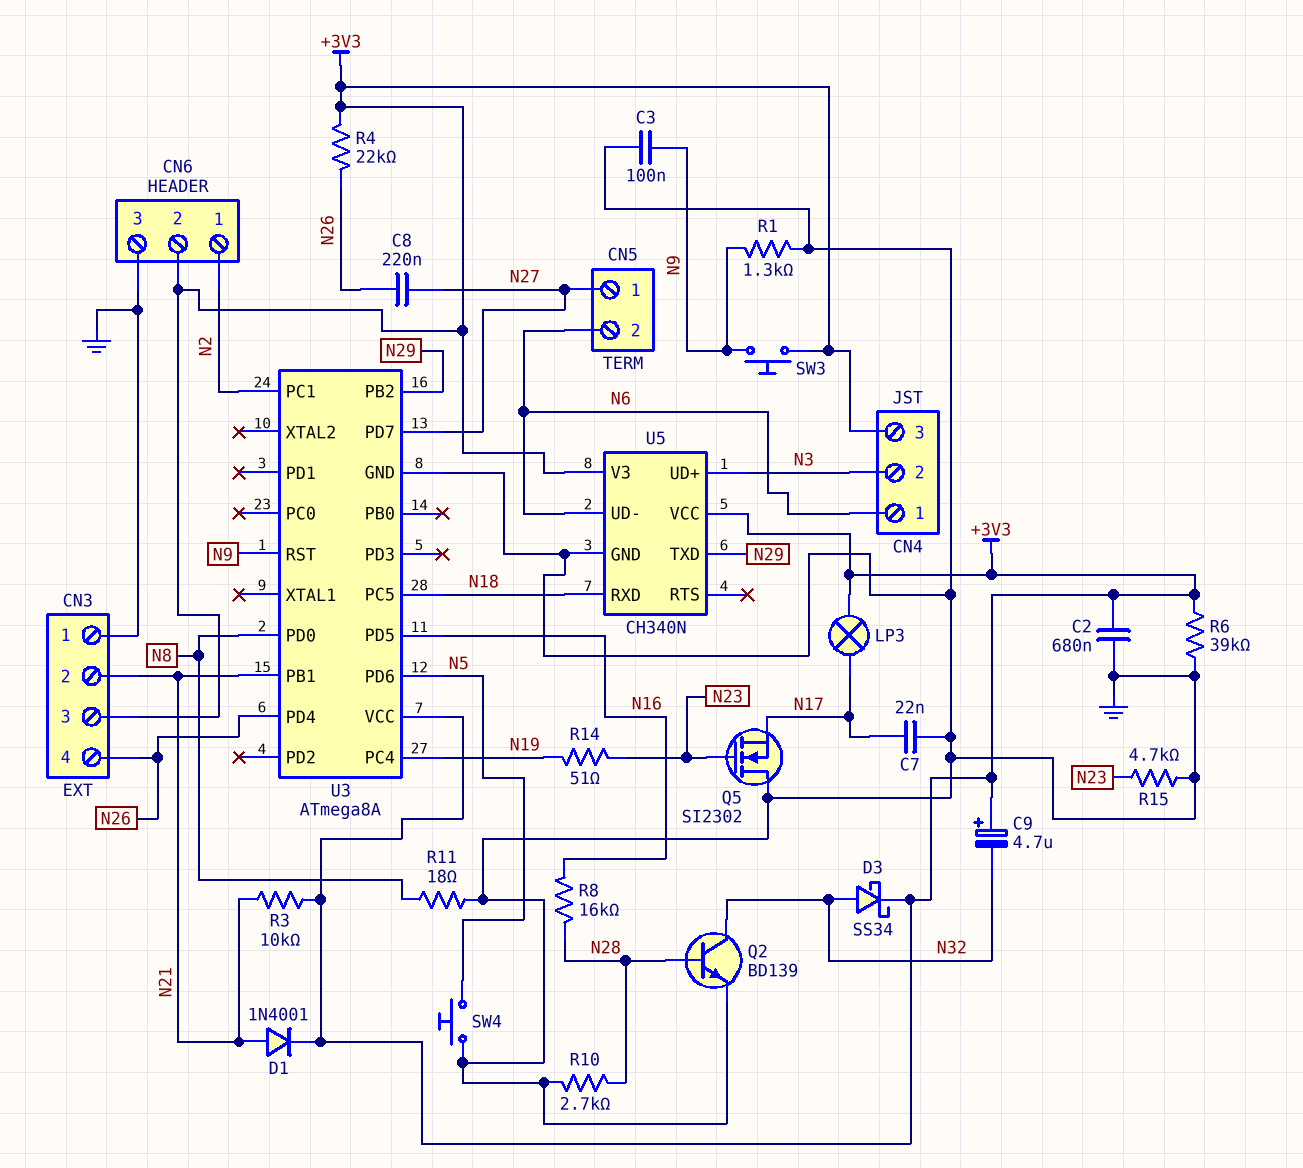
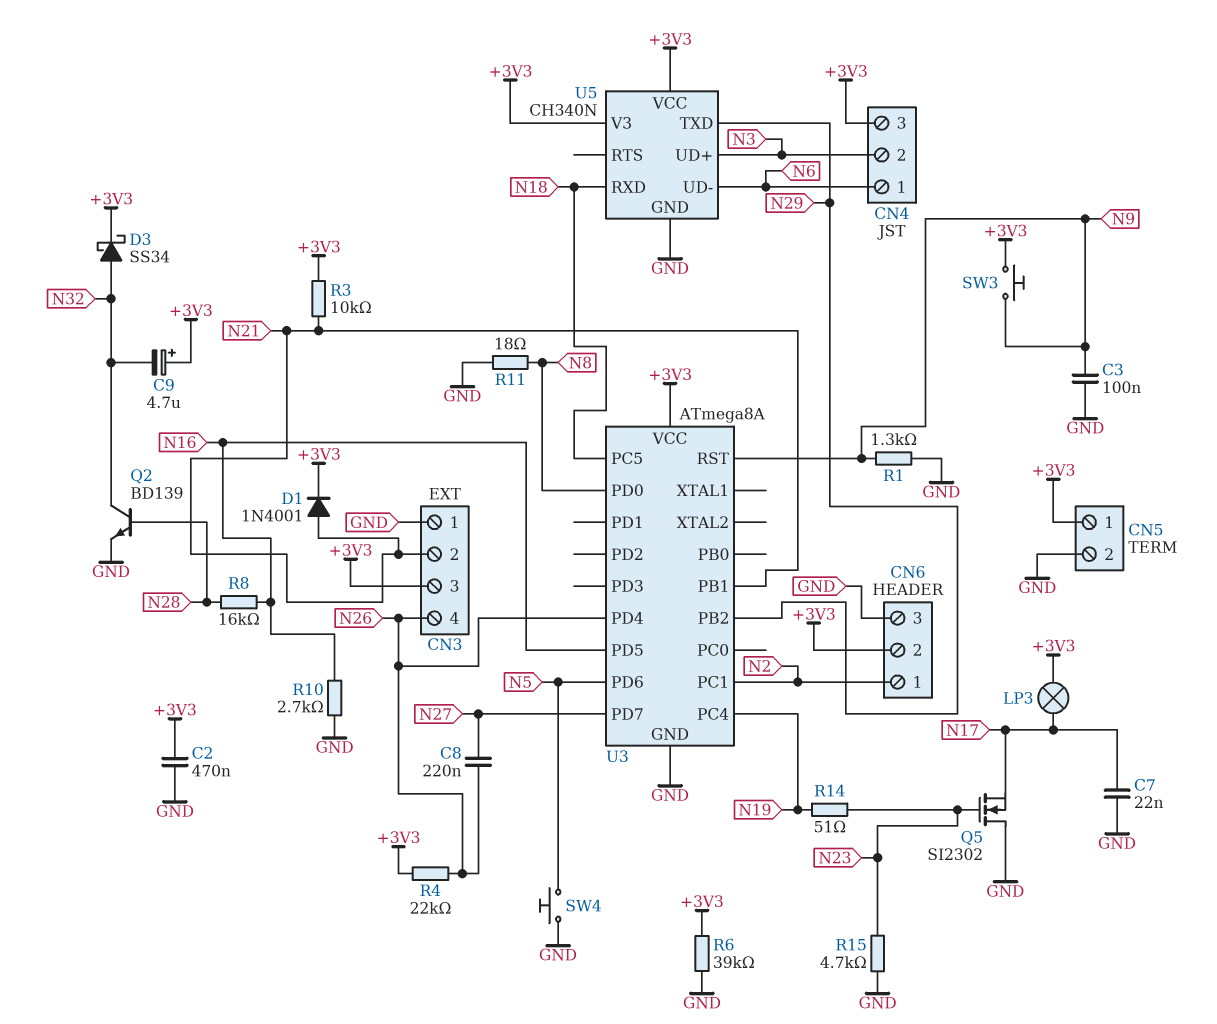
C2: 680nF (+3V3, GND) -> 470nF (+3V3, GND)
CN5 pin 1: N27 -> +3V3
CN5 pin 2: N6 -> GND
R10: 2.7k (GND, N28) -> 2.7k (GND, N16)

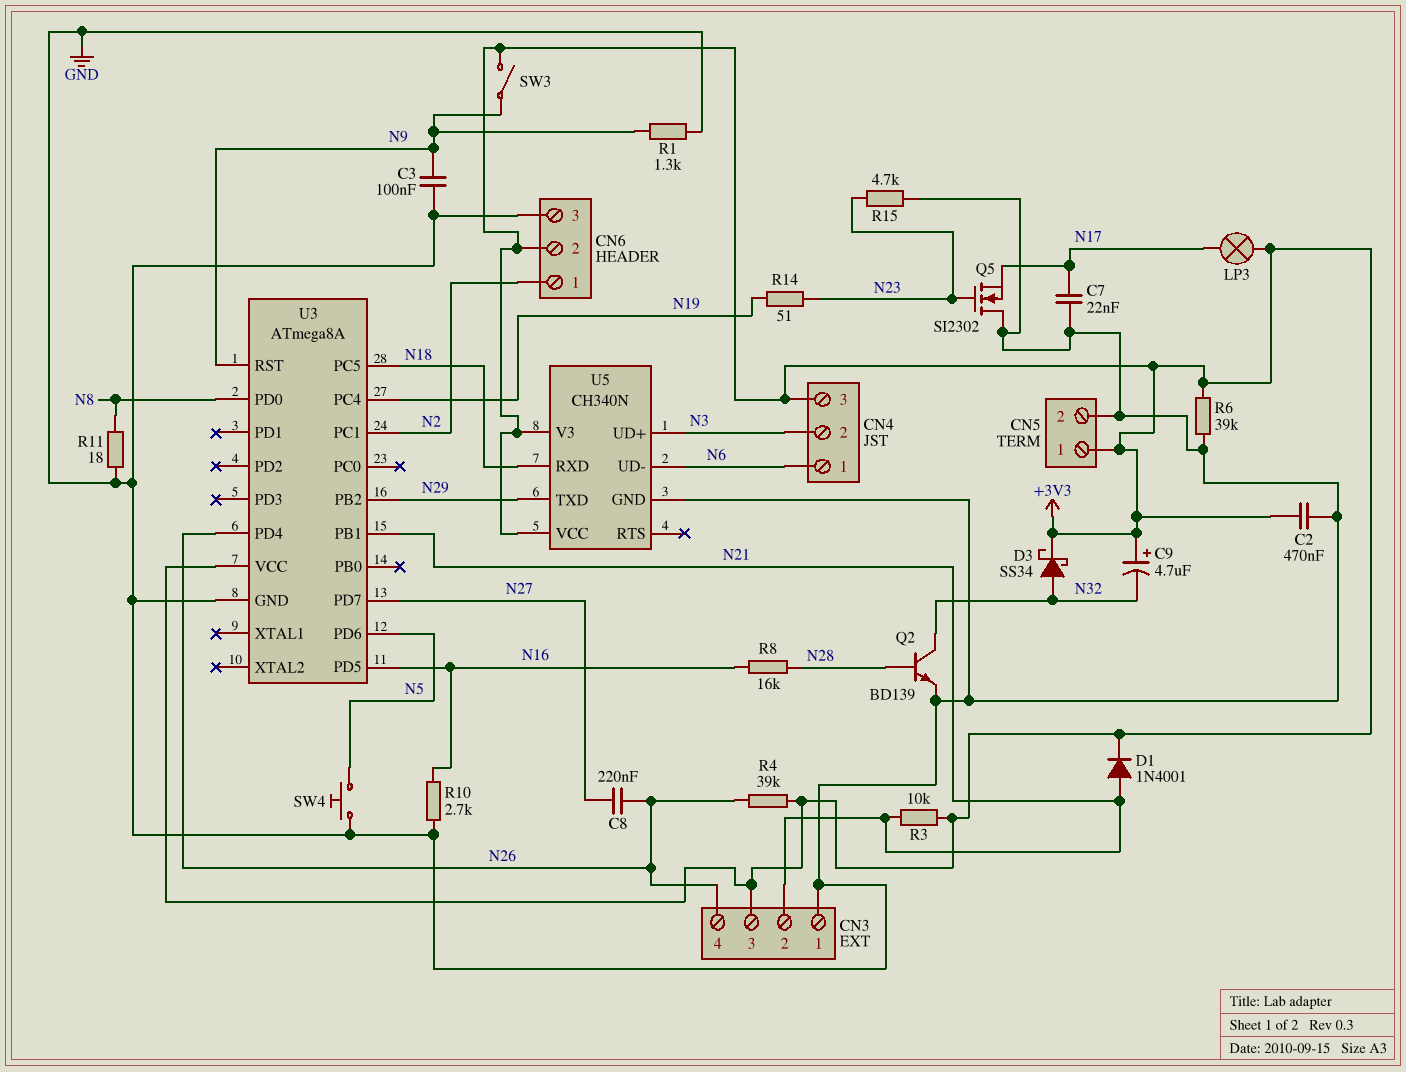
R4: 22k (+3V3, N26) -> 39k (+3V3, N26)
SW3: button (+3V3, N9) -> switch (+3V3, N9)

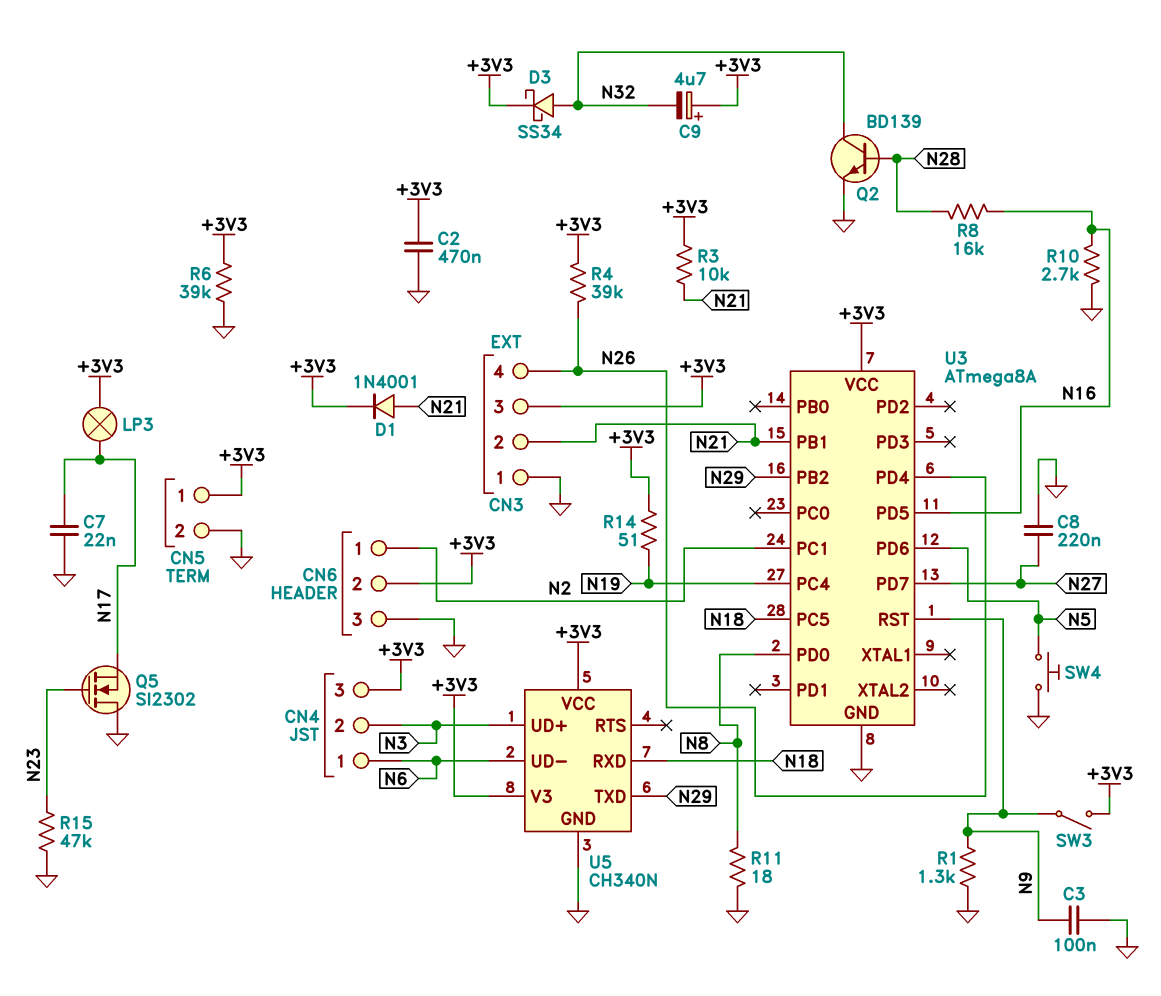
C8: 220nF (N26, N27) -> 220nF (GND, N27)
R14: 51 (N19, N23) -> 51 (+3V3, N19)
R15: 4.7k (GND, N23) -> 47k (GND, N23)

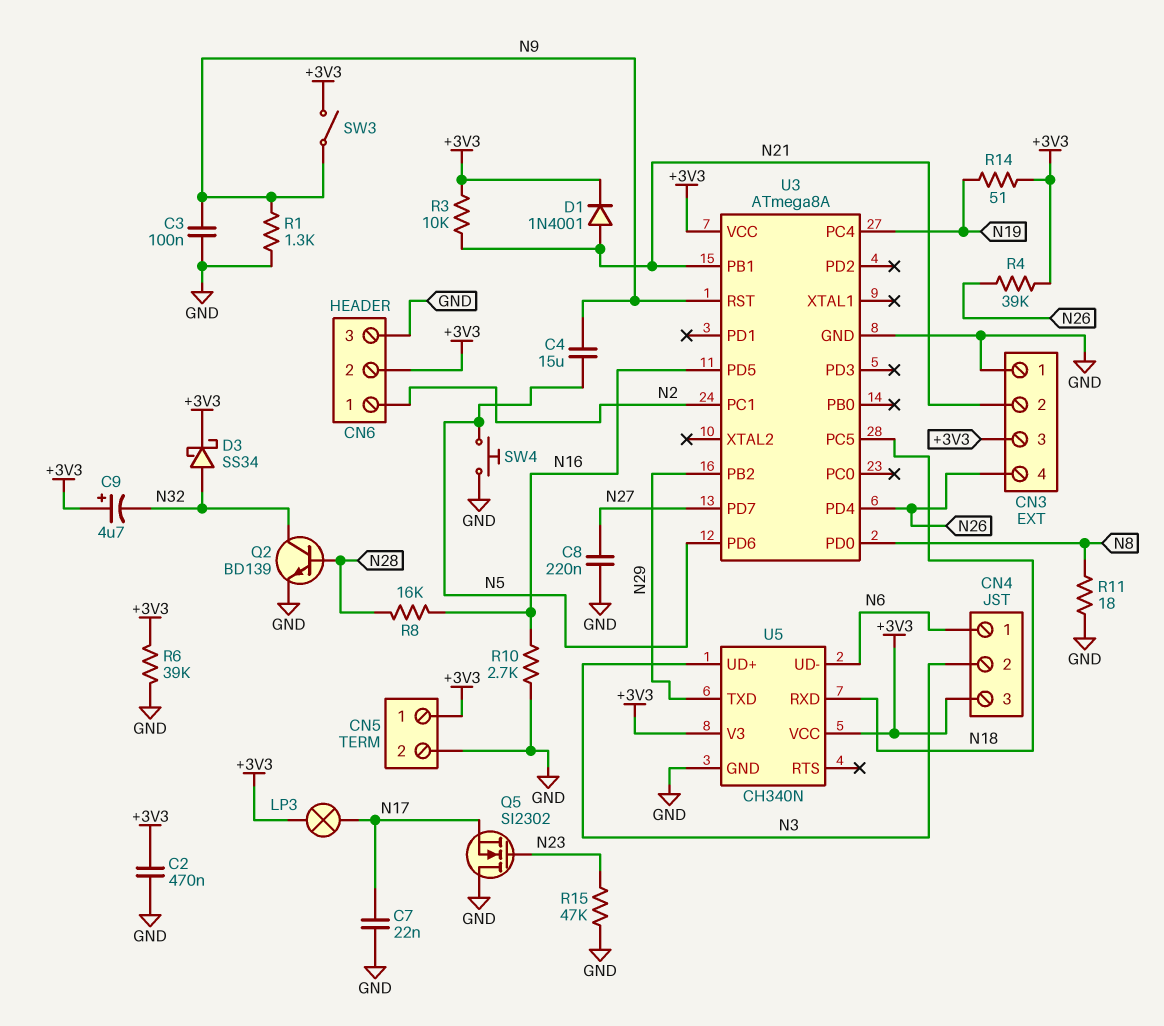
C4: none -> 15uF (N5, N9)

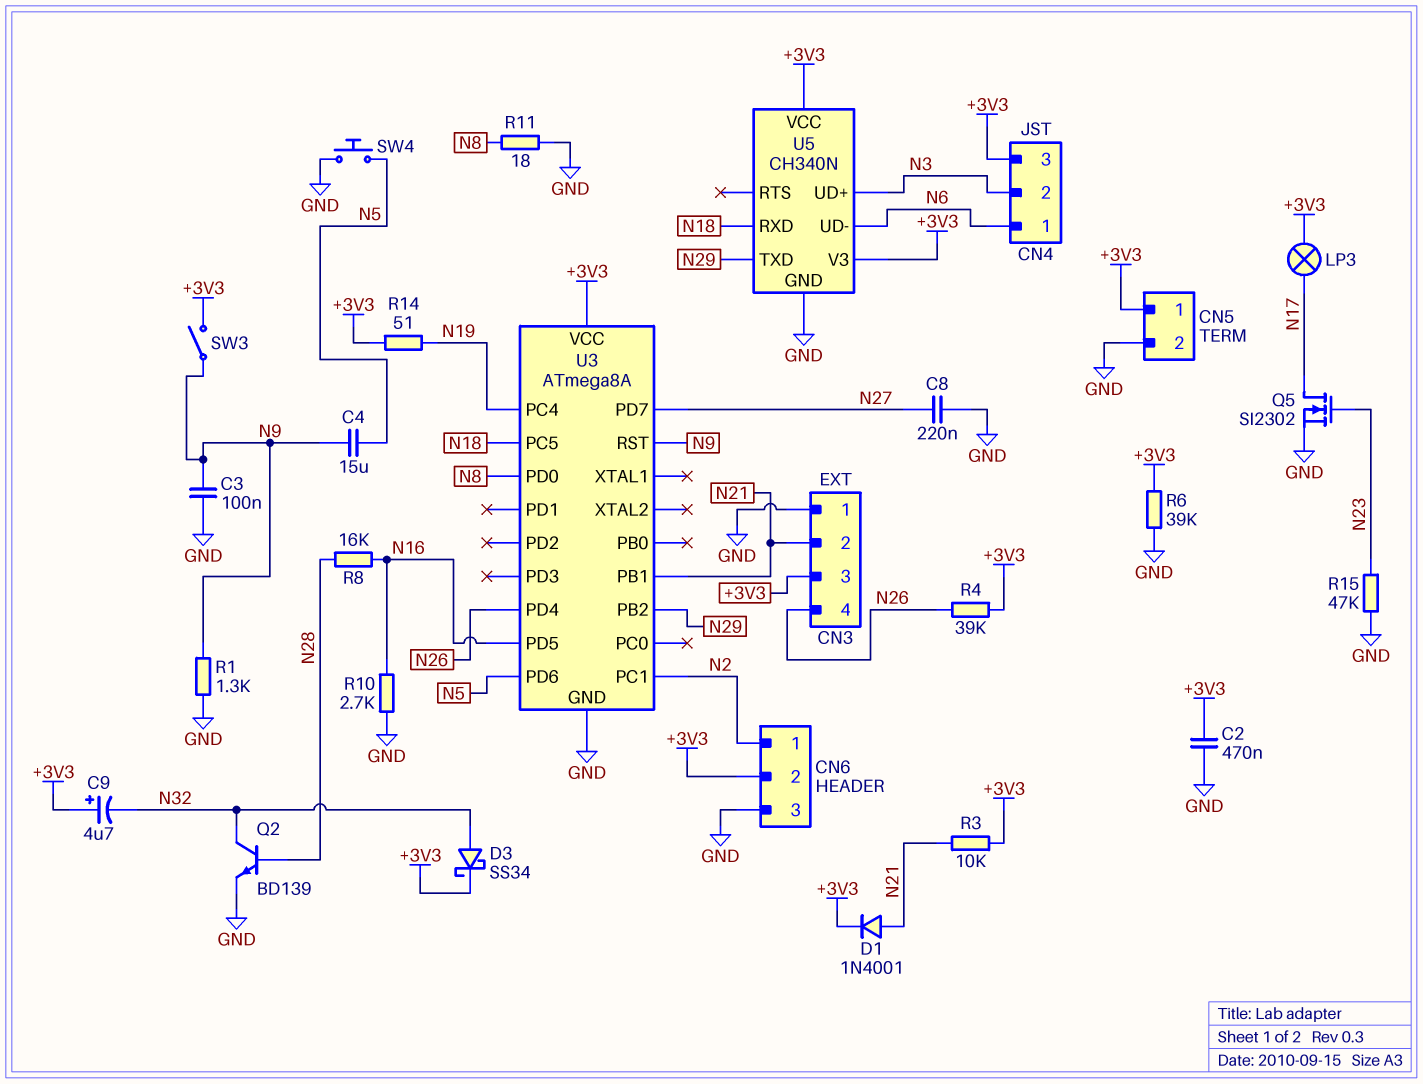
C7: 22nF (GND, N17) -> none
Q5: NMOS SI2302 (G N23, D GND, S N17) -> NMOS SI2302 (G N23, D N17, S GND)

